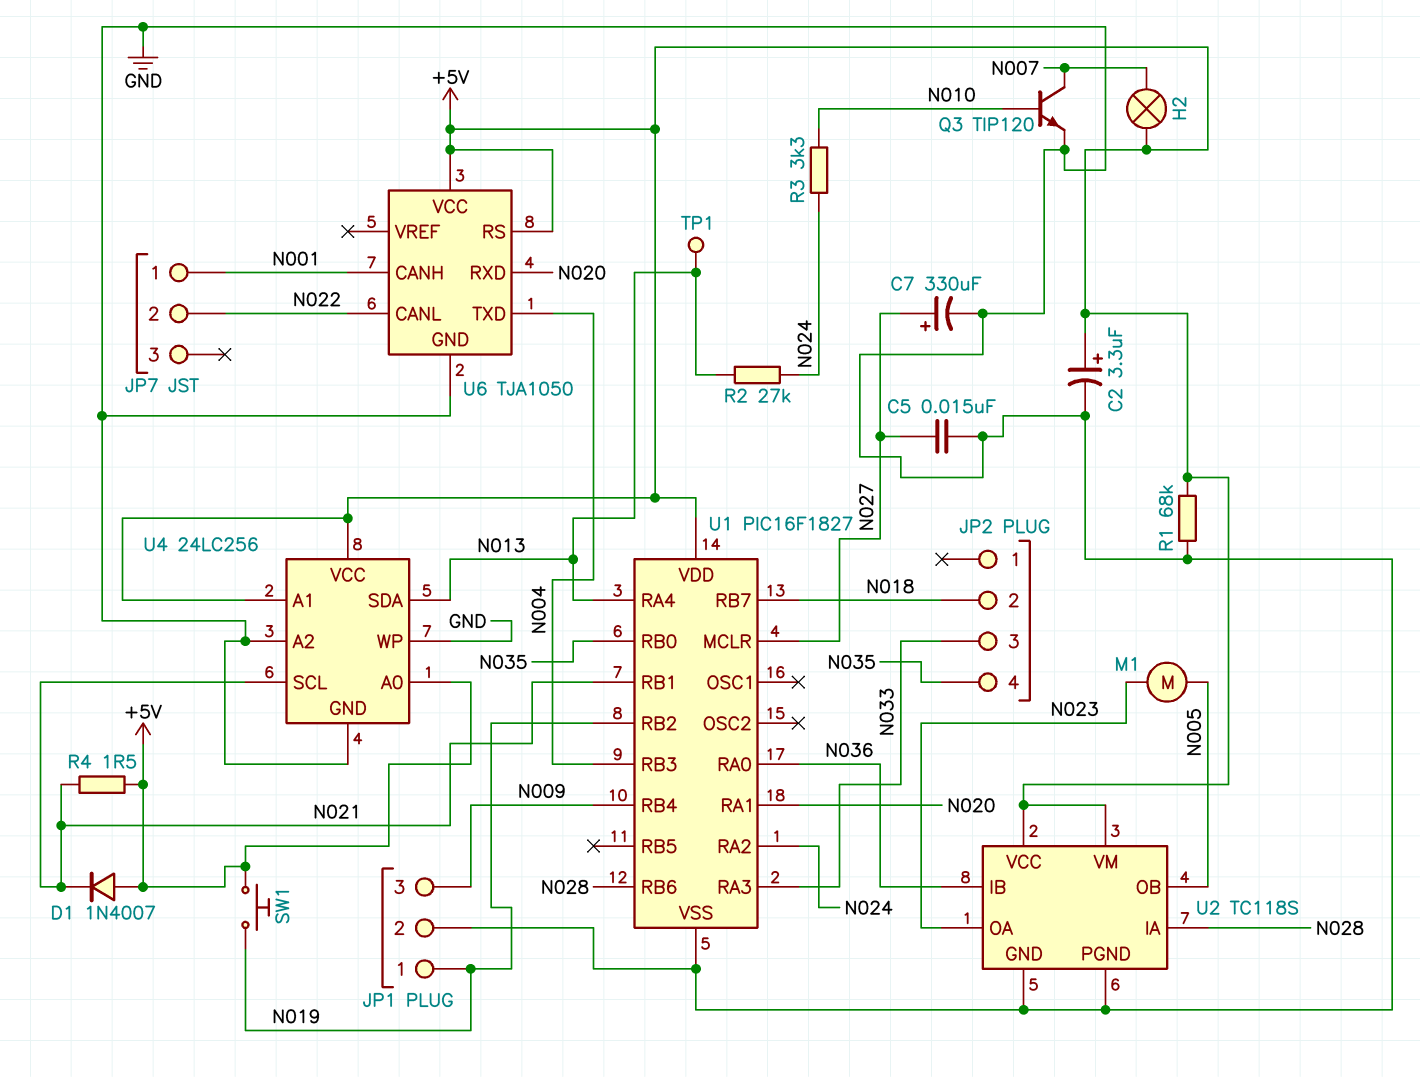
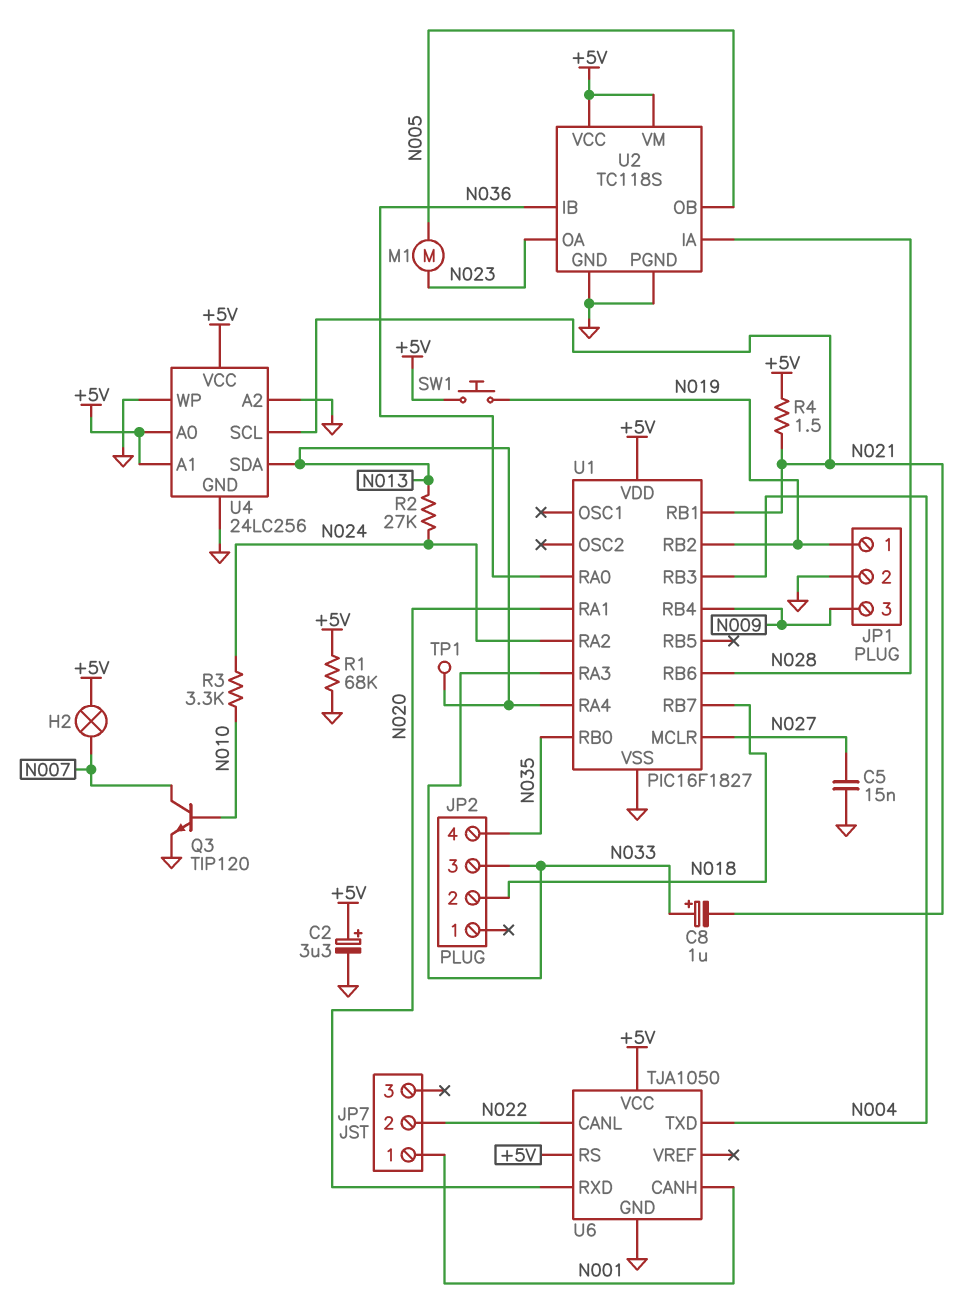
C7: 330uF (plus N027, minus GND) -> none
C8: none -> 1uF (plus N033, minus N021)
D1: diode 1N4007 (A +5V, K N021) -> none

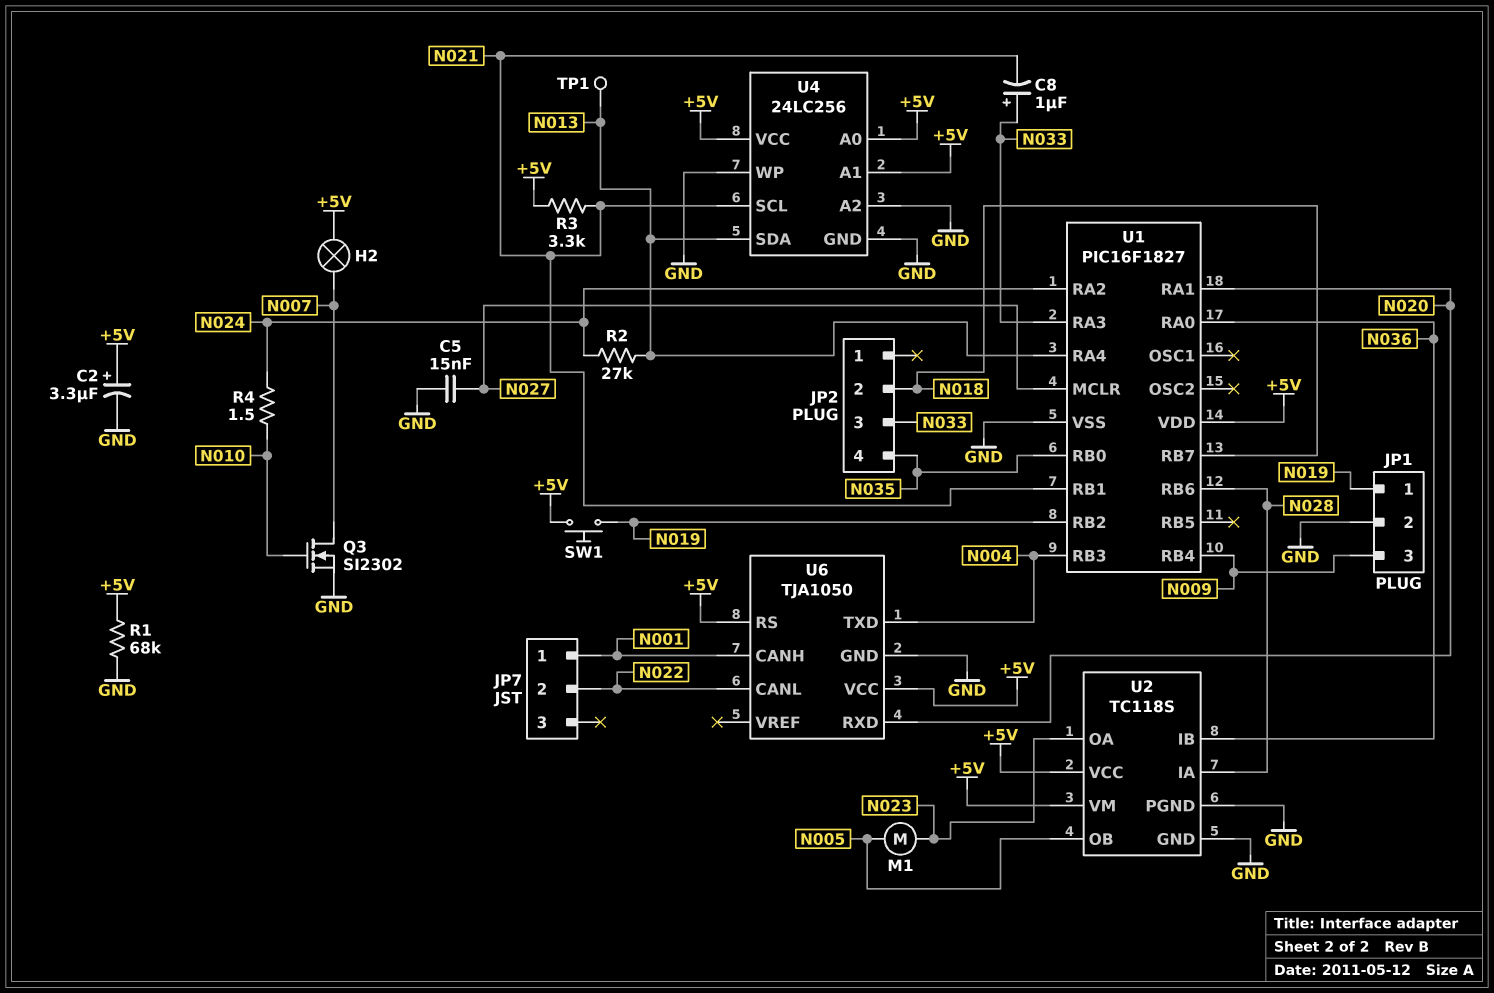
Q3: NPN TIP120 (B N010, C N007, E GND) -> NMOS SI2302 (G N010, D N007, S GND)
R3: 3.3k (N010, N024) -> 3.3k (+5V, N021)
R4: 1.5 (+5V, N021) -> 1.5 (N010, N024)

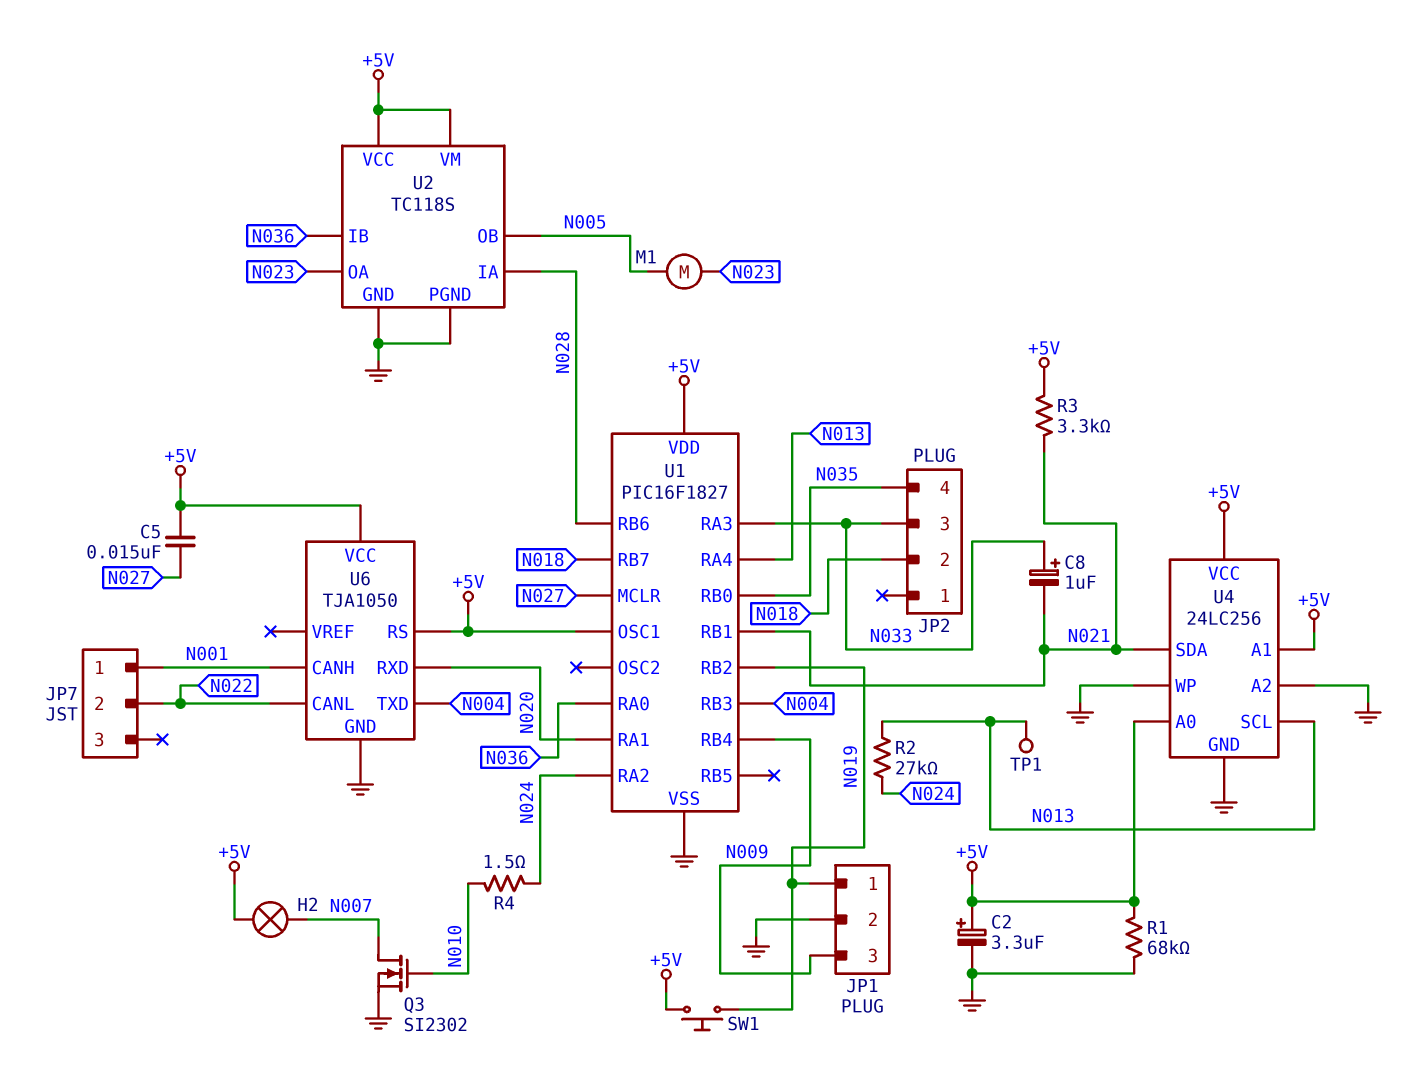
C5: 15nF (GND, N027) -> 15nF (+5V, N027)
U1 pin OSC1: none -> +5V
U4 pin SCL: N021 -> N013
U4 pin SDA: N013 -> N021

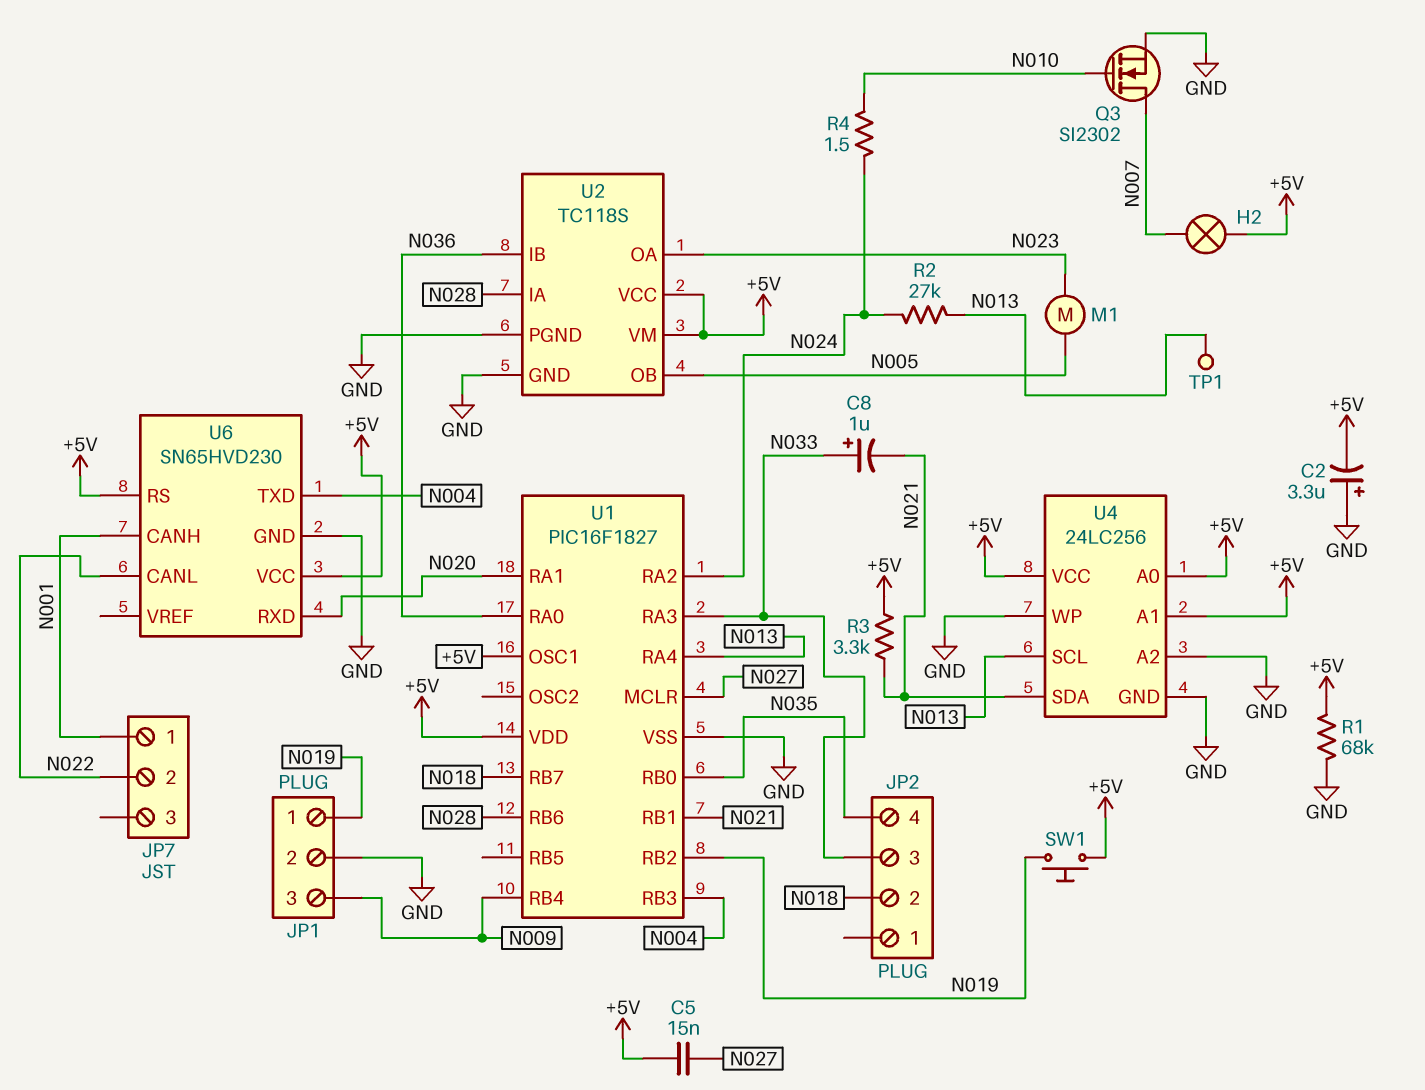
C2: 3.3uF (plus +5V, minus GND) -> 3.3uF (plus GND, minus +5V)
U6: TJA1050 -> SN65HVD230

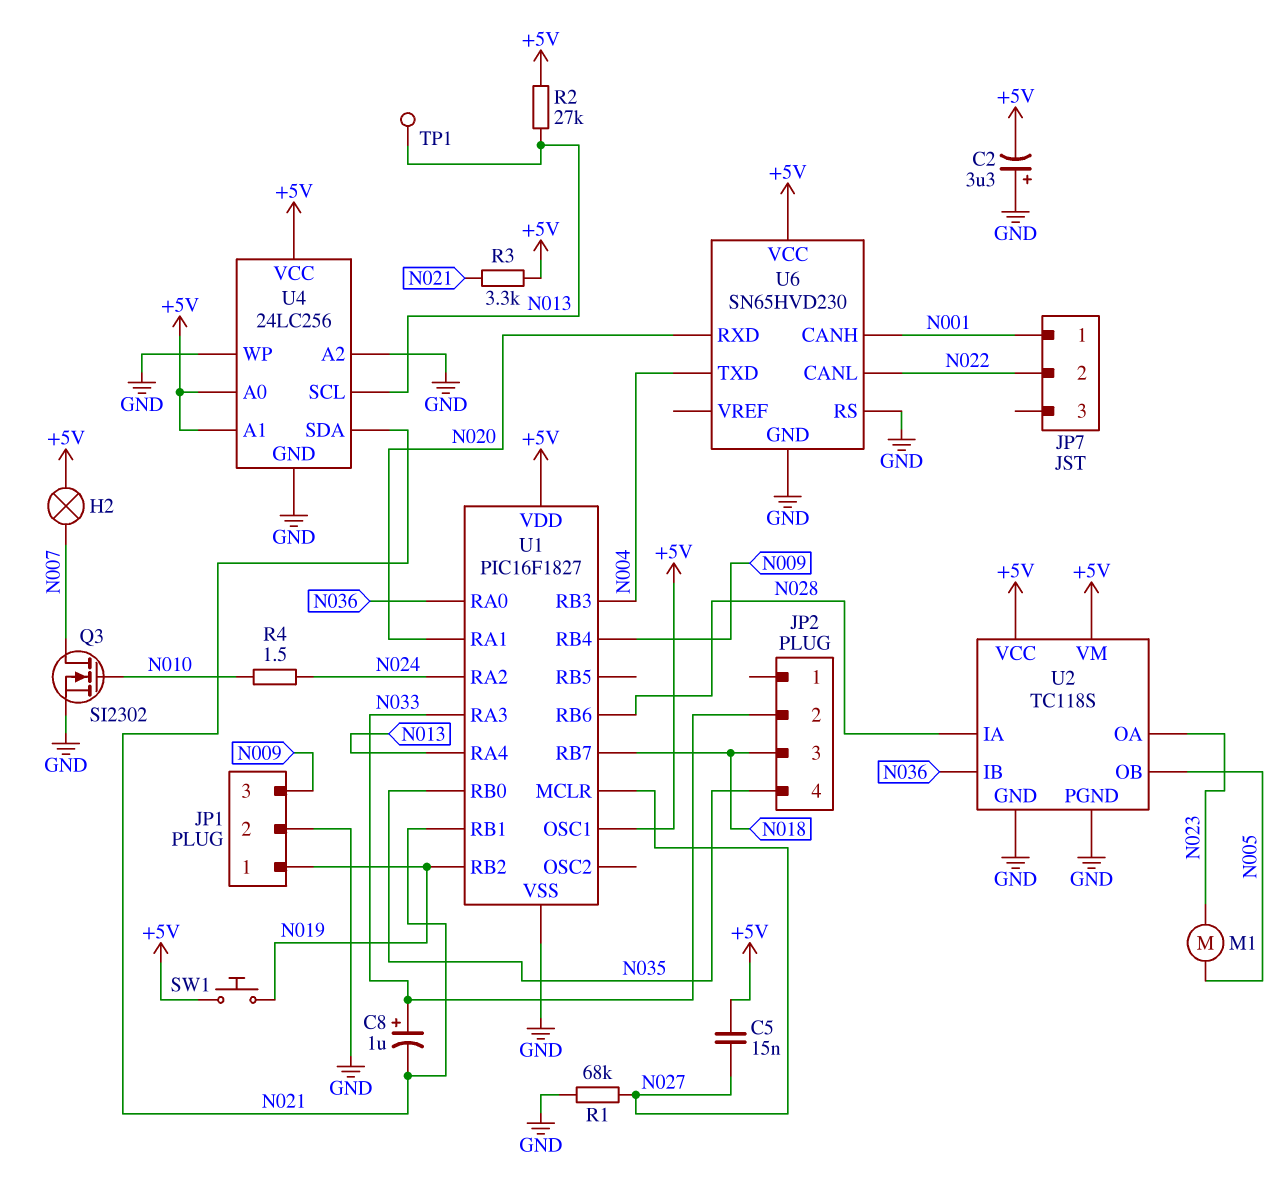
JP2 pin 2: N018 -> N033
JP2 pin 3: N033 -> N018
R1: 68k (+5V, GND) -> 68k (GND, N027)
R2: 27k (N013, N024) -> 27k (+5V, N013)
U6 pin RS: +5V -> GND

